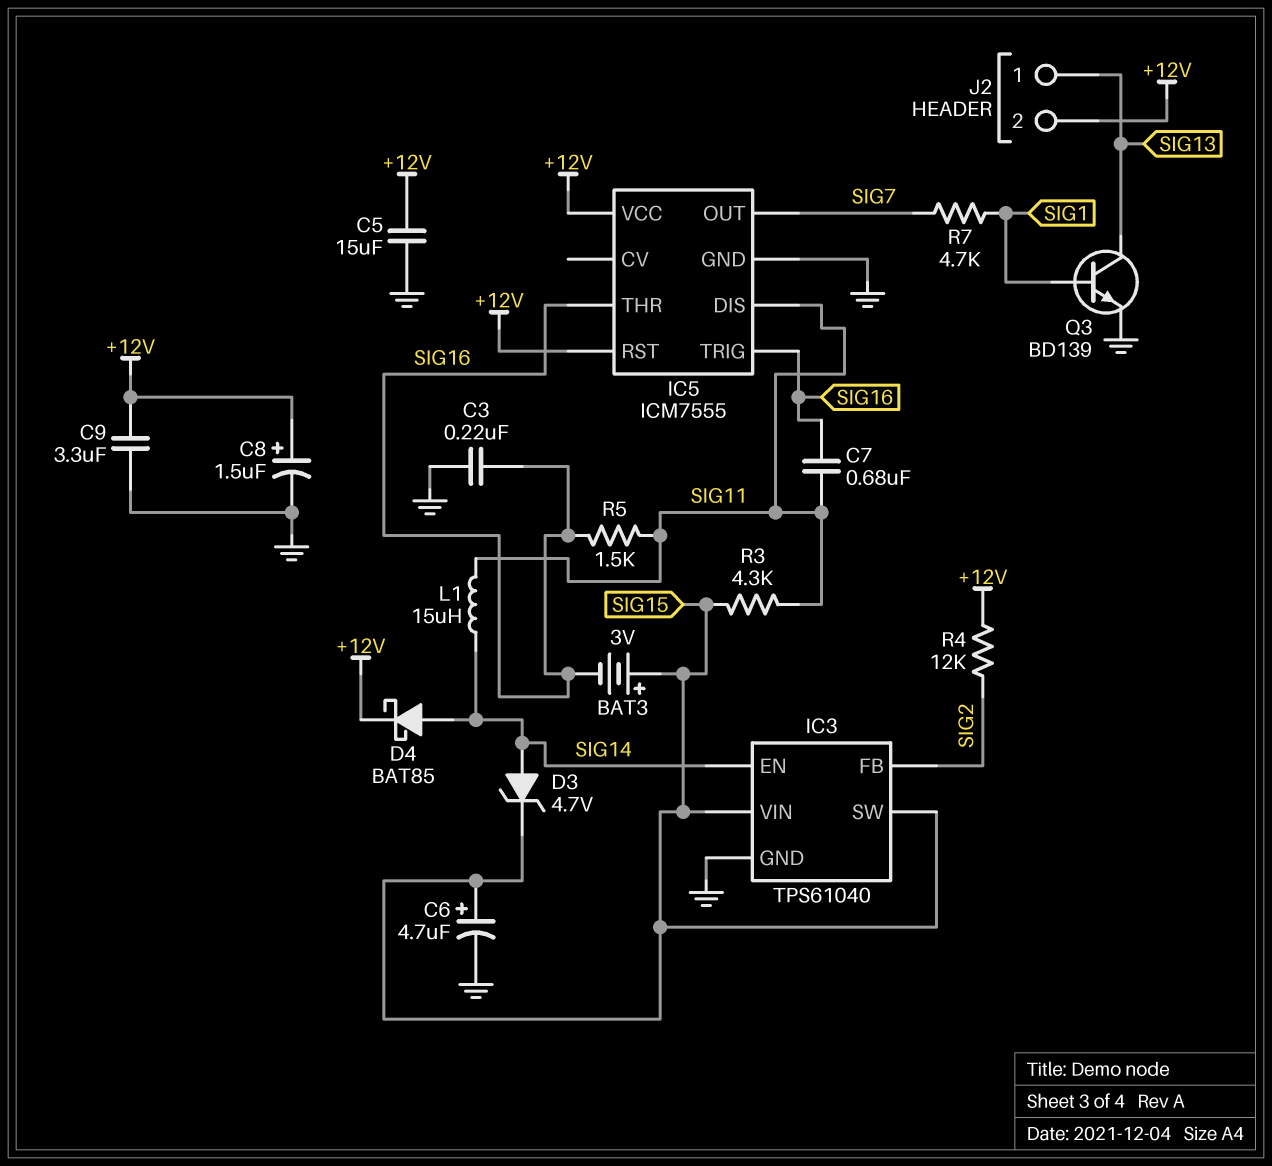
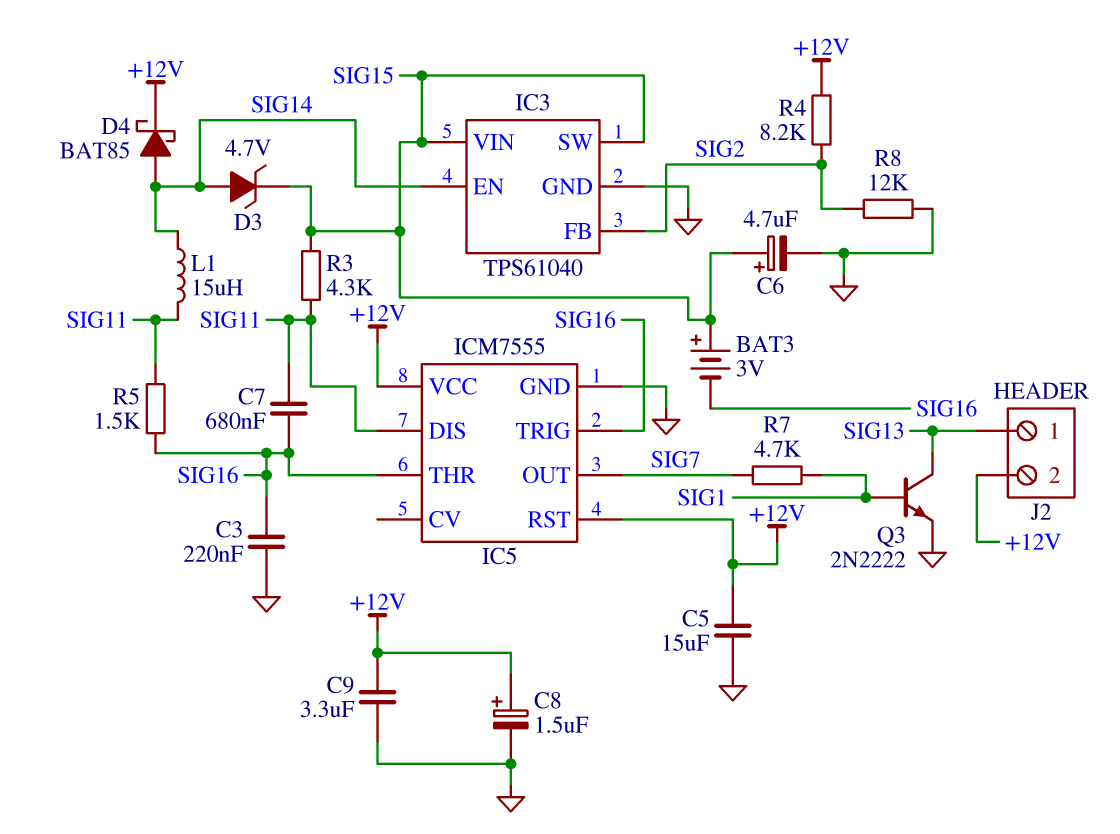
Q3: NPN BD139 (B SIG1, C SIG13, E GND) -> NPN 2N2222 (B SIG1, C SIG13, E GND)
R4: 12k (+12V, SIG2) -> 8.2k (+12V, SIG2)
R8: none -> 12k (GND, SIG2)

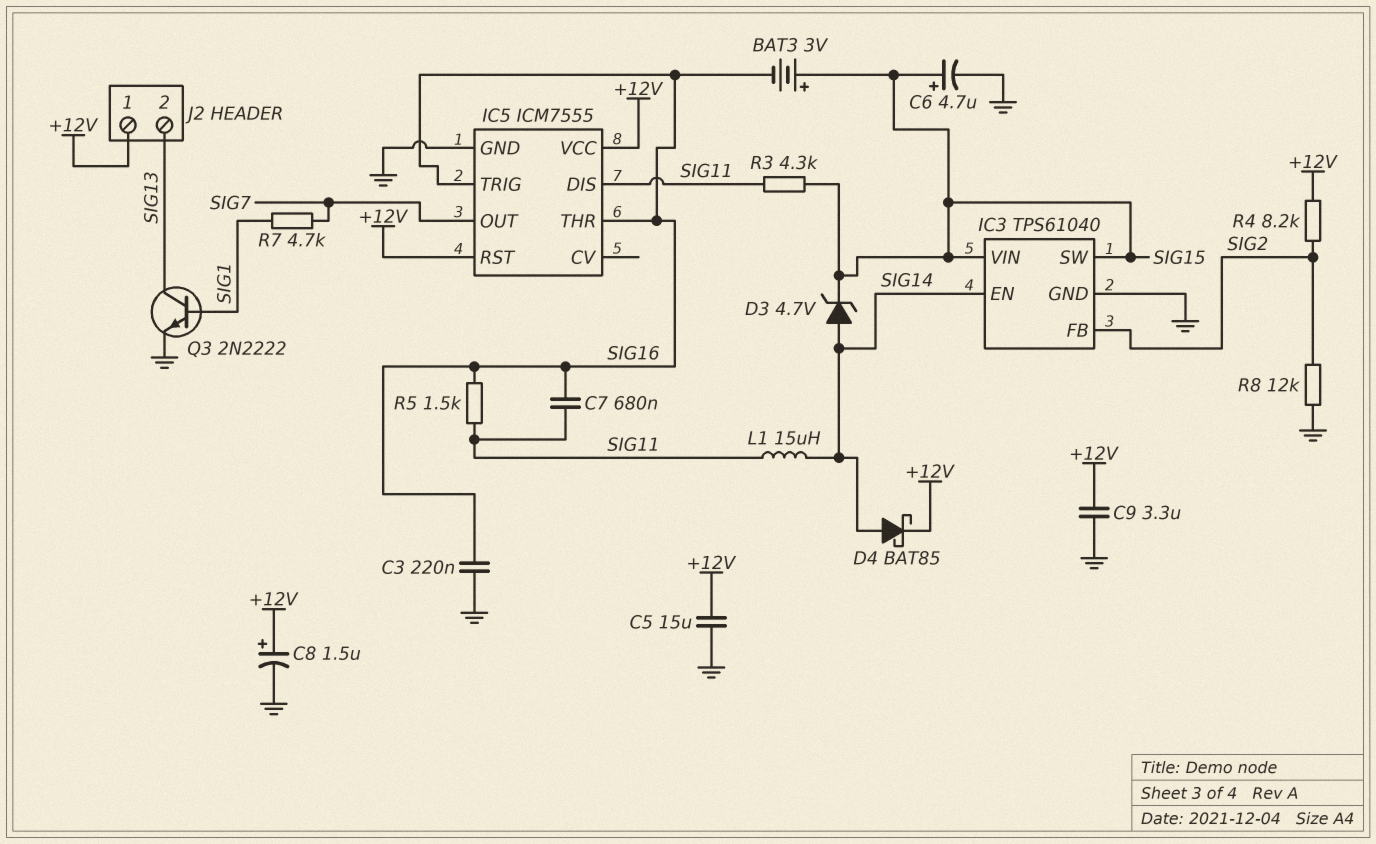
J2 pin 1: SIG13 -> +12V
J2 pin 2: +12V -> SIG13

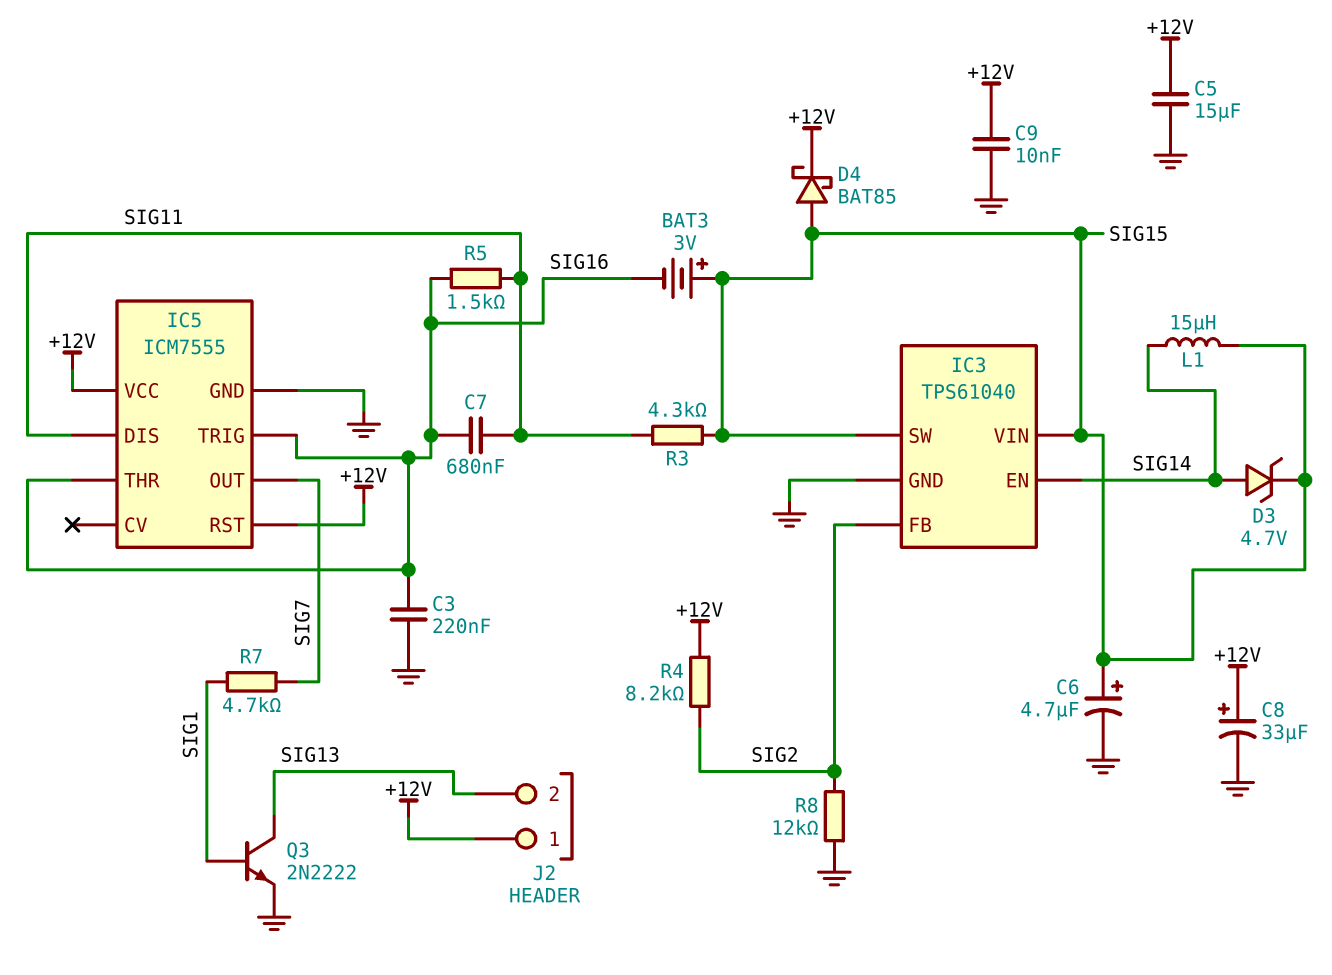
C8: 1.5uF (plus +12V, minus GND) -> 33uF (plus +12V, minus GND)
C9: 3.3uF (+12V, GND) -> 10nF (+12V, GND)
D4: schottky BAT85 (A SIG14, K +12V) -> schottky BAT85 (A SIG15, K +12V)
L1: 15uH (SIG11, SIG14) -> 15uH (SIG14, SIG15)

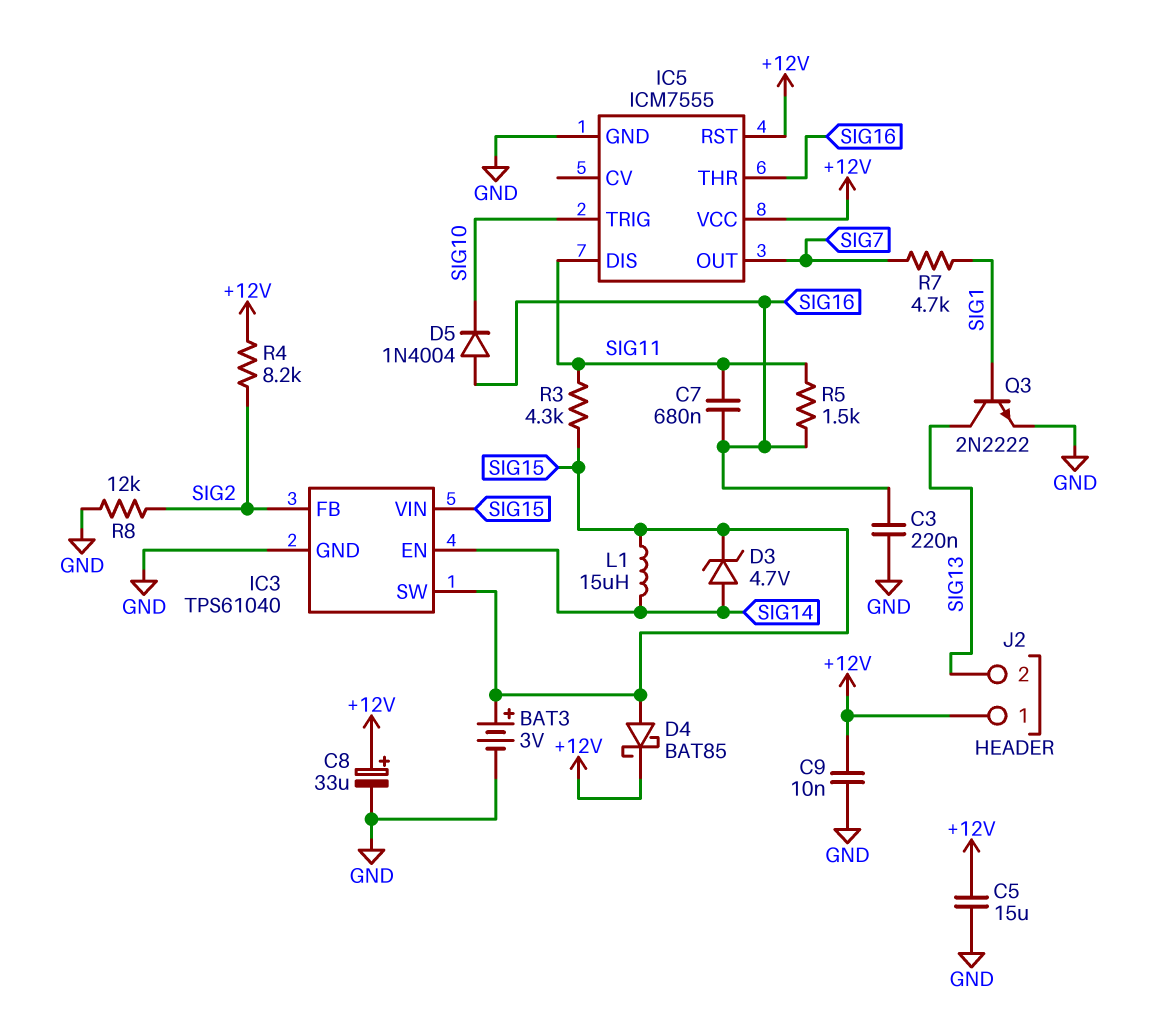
BAT3: 3V (plus SIG15, minus SIG16) -> 3V (plus SIG15, minus GND)
C6: 4.7uF (plus SIG15, minus GND) -> none
D5: none -> diode 1N4004 (A SIG16, K SIG10)
IC5 pin TRIG: SIG16 -> SIG10

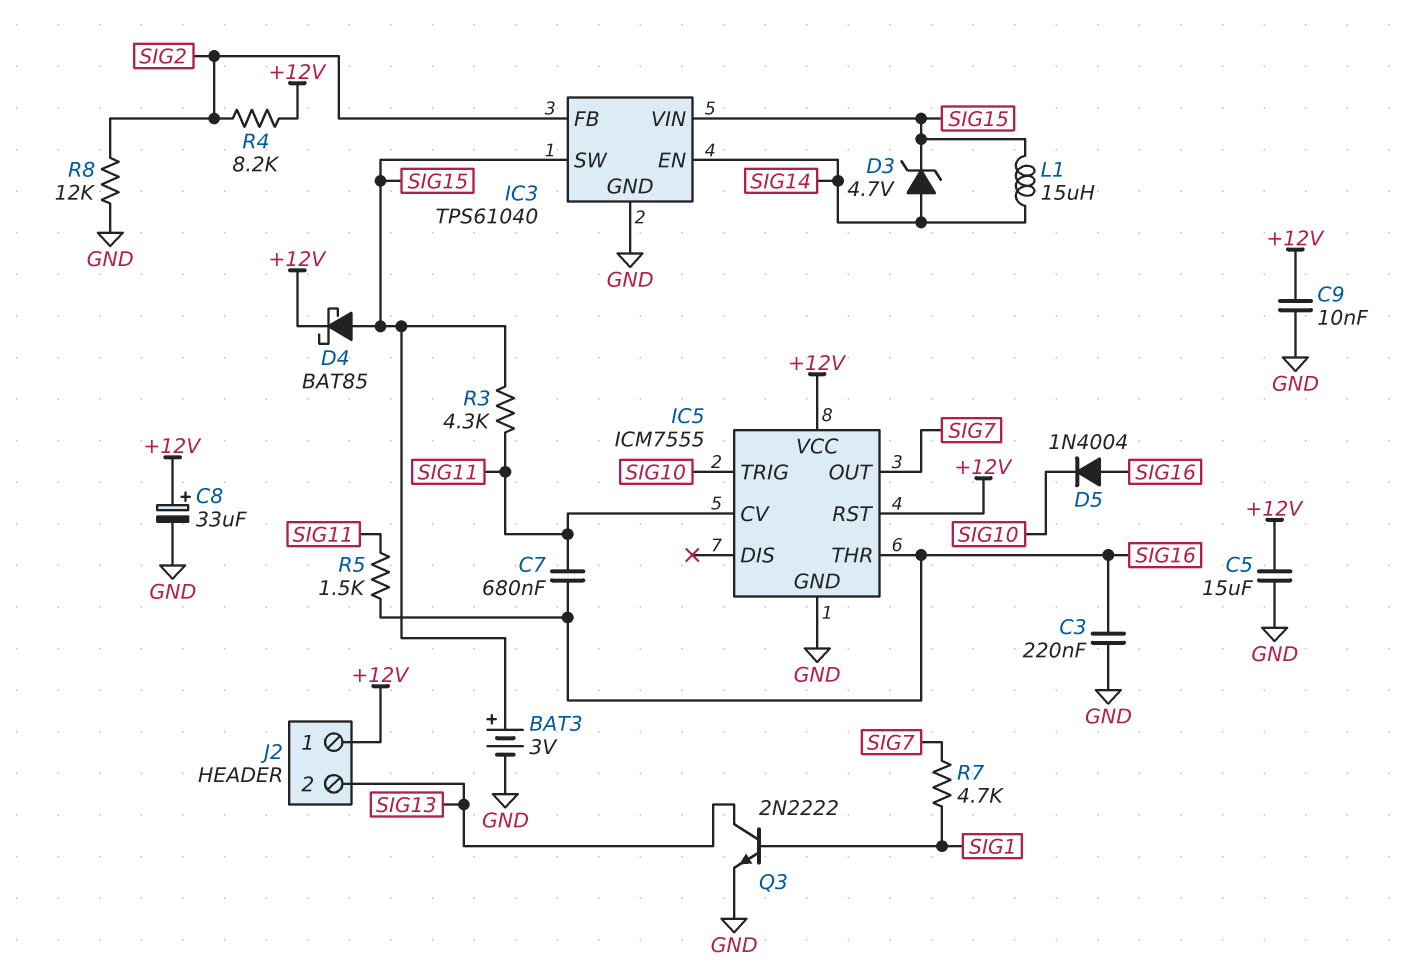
IC5 pin CV: none -> SIG11
IC5 pin DIS: SIG11 -> none

